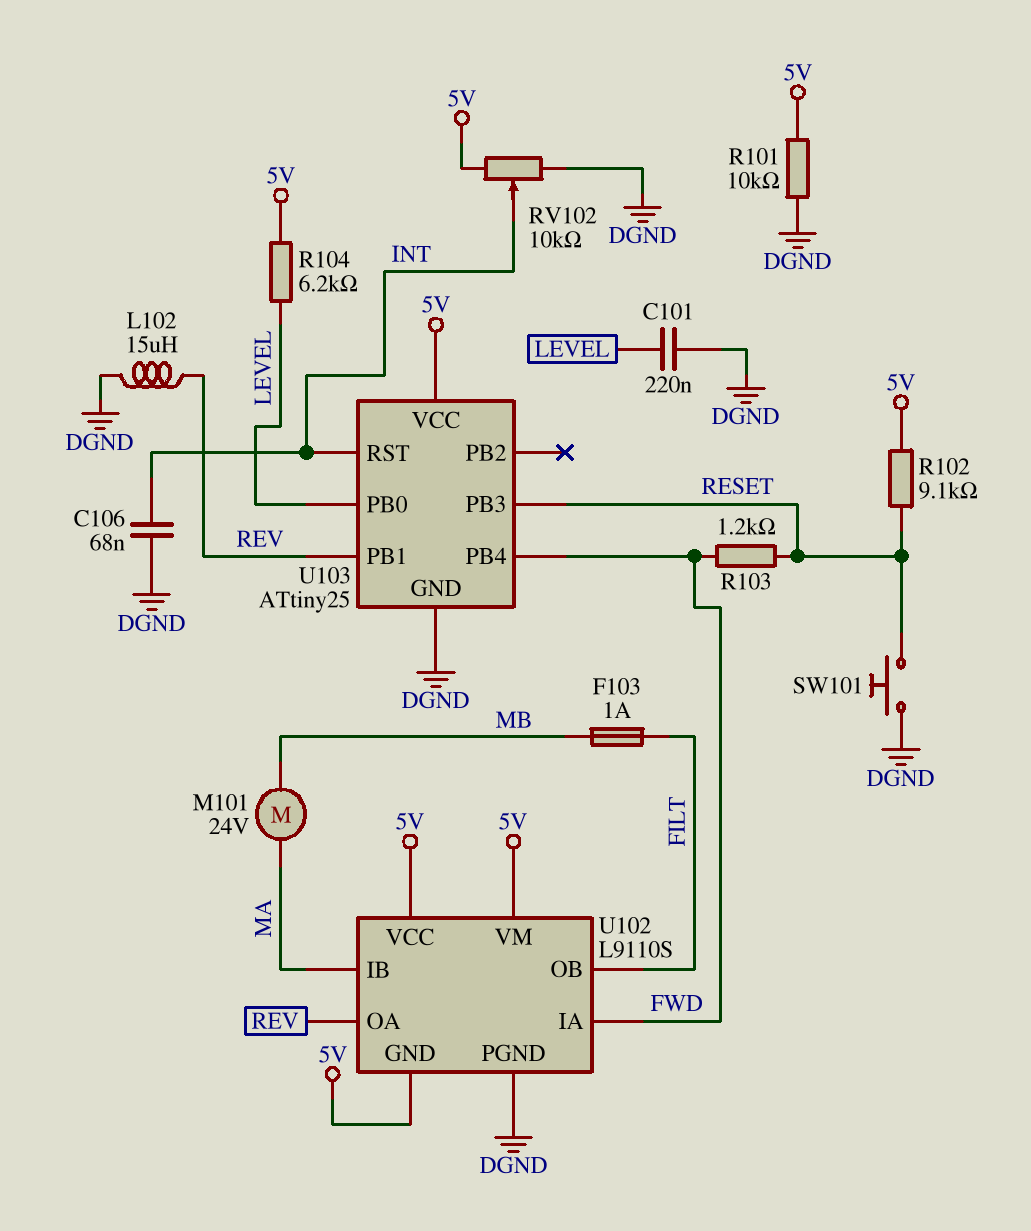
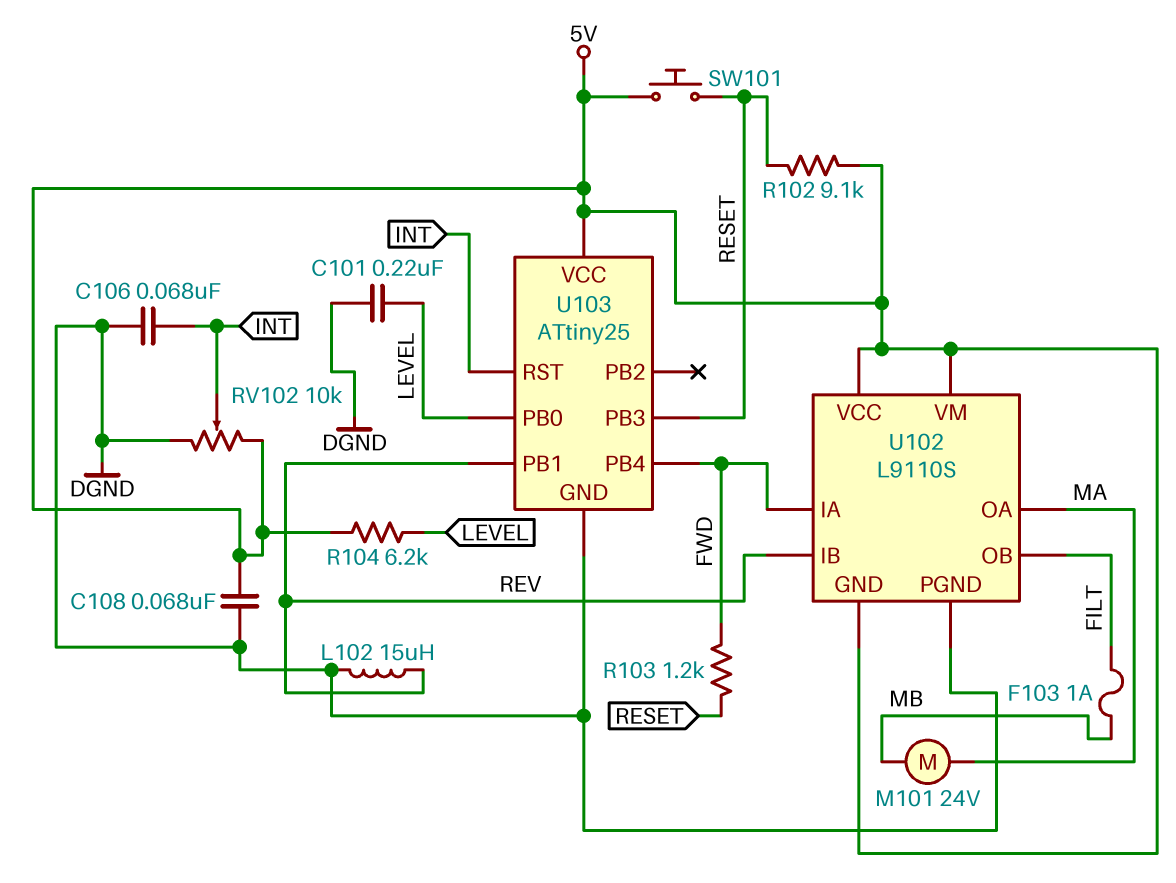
C108: none -> 68nF (5V, DGND)
R101: 10k (5V, DGND) -> none
SW101: button (DGND, RESET) -> button (5V, RESET)
U102 pin IB: MA -> REV
U102 pin OA: REV -> MA

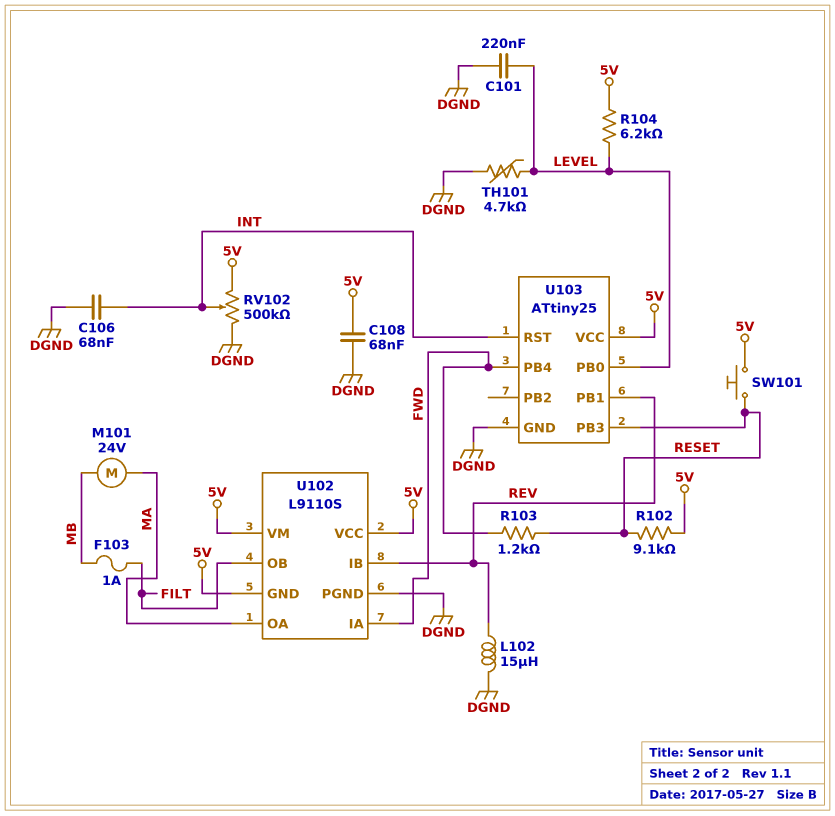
RV102: 10k (5V, DGND, wiper INT) -> 500k (5V, DGND, wiper INT)
TH101: none -> 4.7k (DGND, LEVEL)

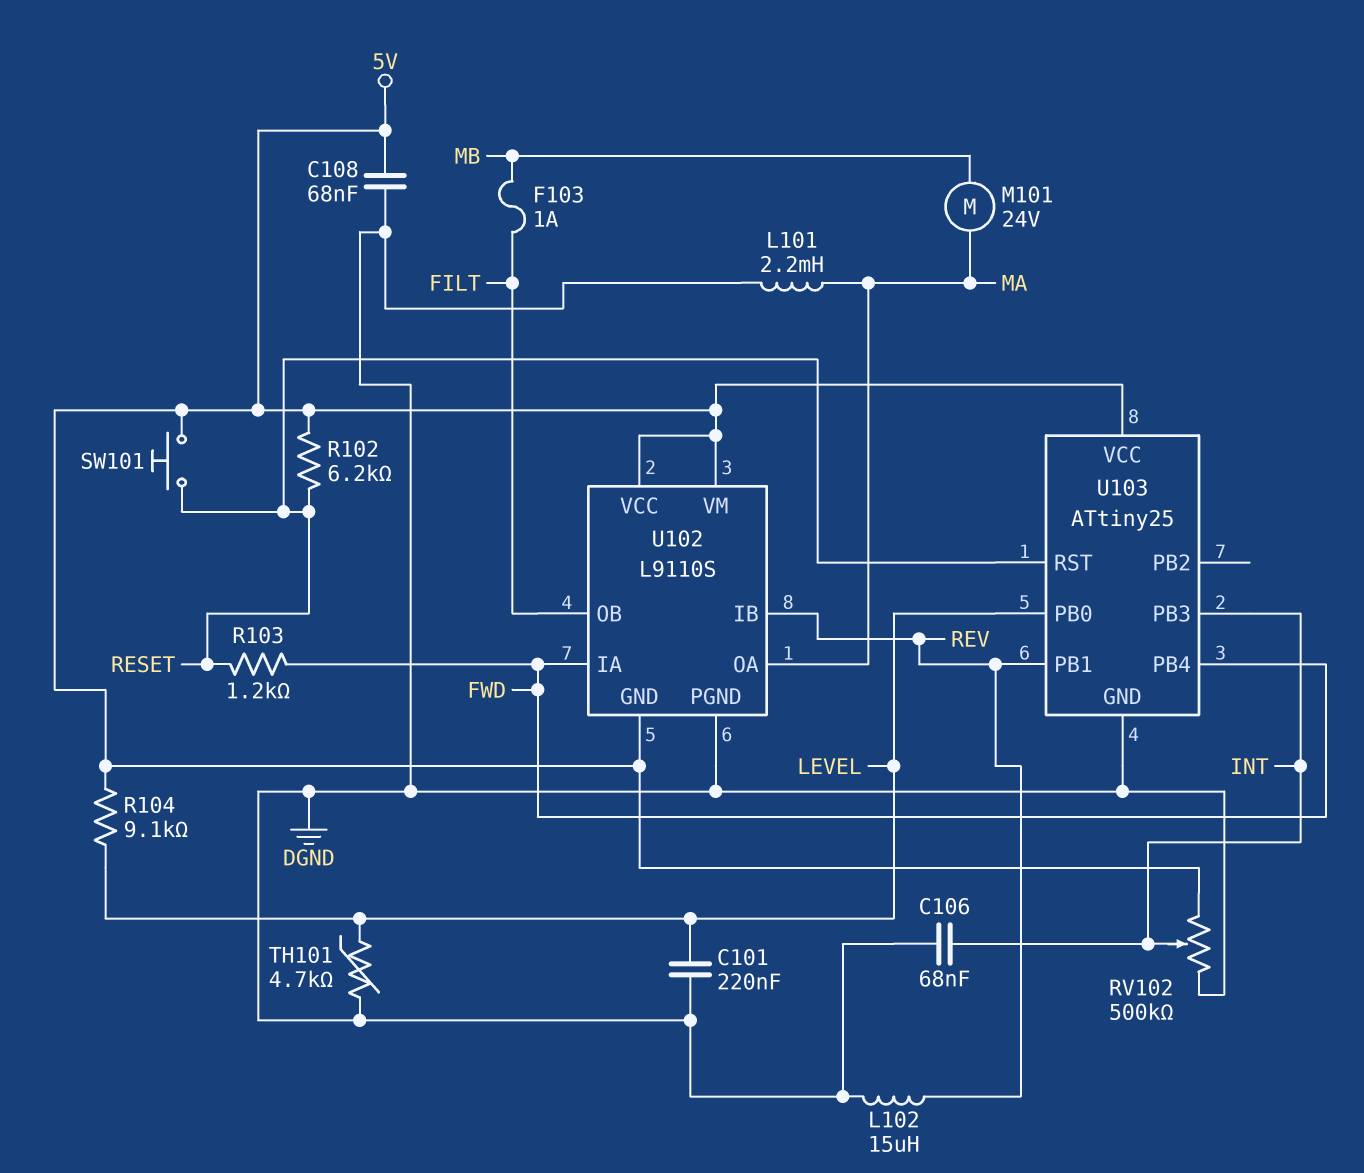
L101: none -> 2.2mH (DGND, MA)
R102: 9.1k (5V, RESET) -> 6.2k (5V, RESET)
R104: 6.2k (5V, LEVEL) -> 9.1k (5V, LEVEL)
U103 pin PB3: RESET -> INT
U103 pin RST: INT -> RESET

